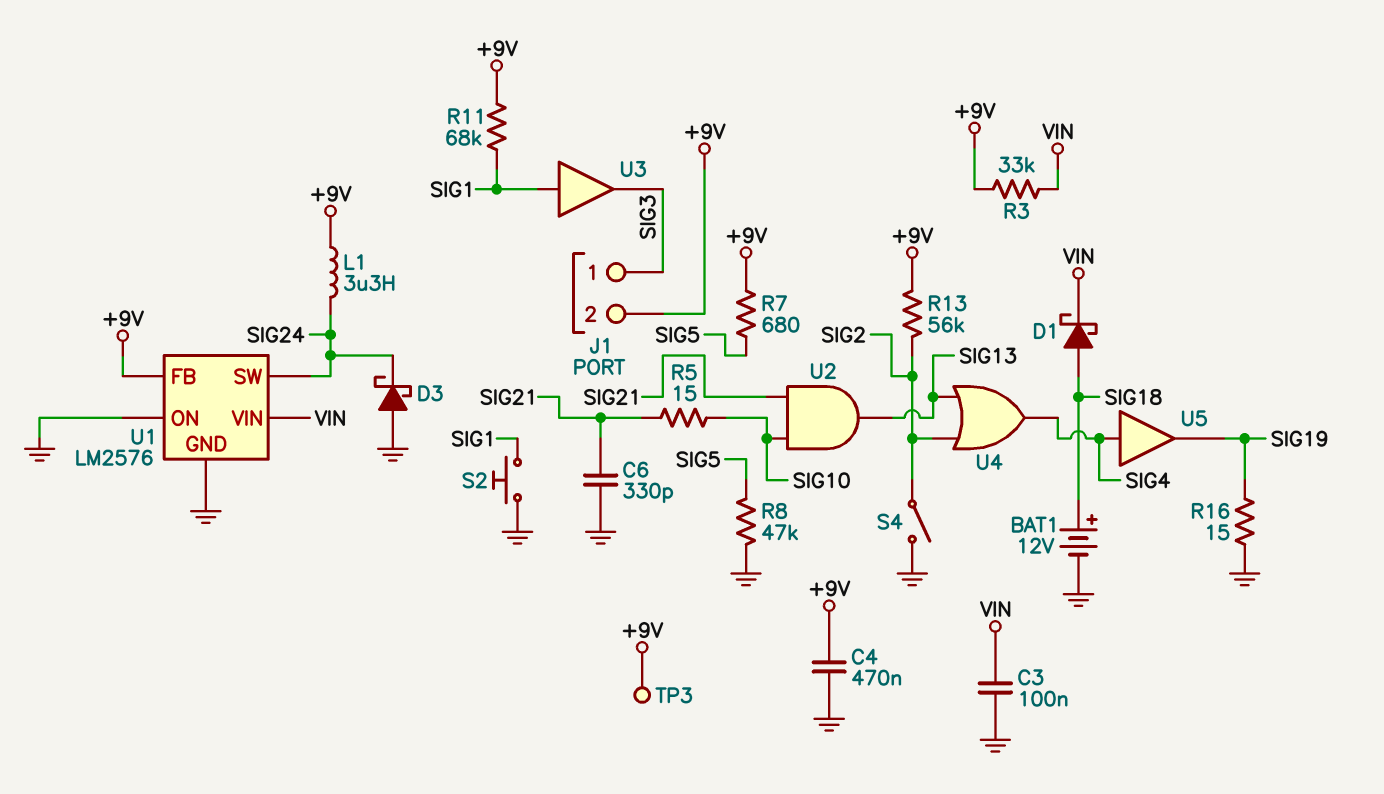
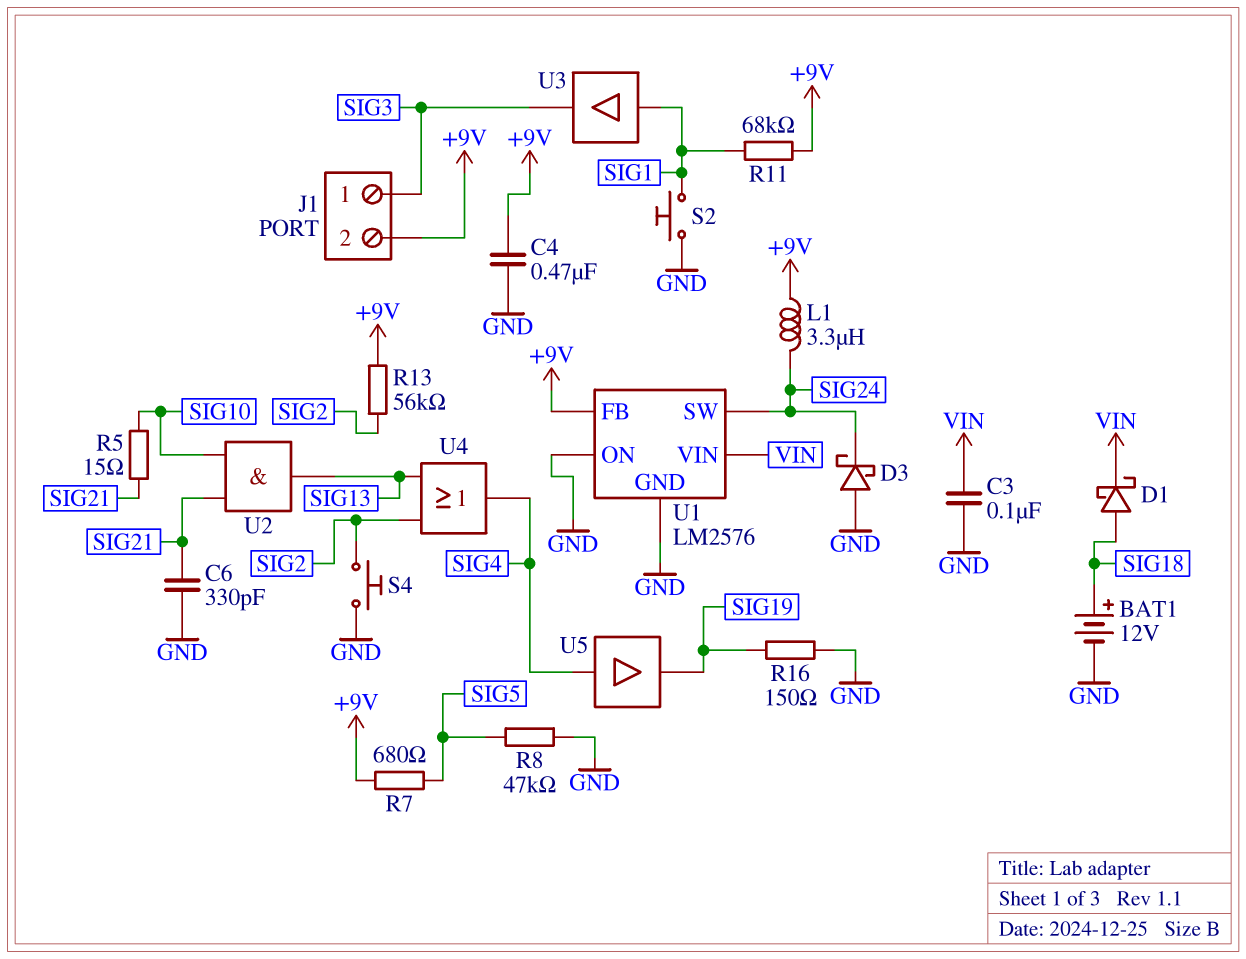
R3: 33k (+9V, VIN) -> none
R16: 15 (GND, SIG19) -> 150 (GND, SIG19)
S4: switch (GND, SIG2) -> button (GND, SIG2)
TP3: test point (+9V) -> none

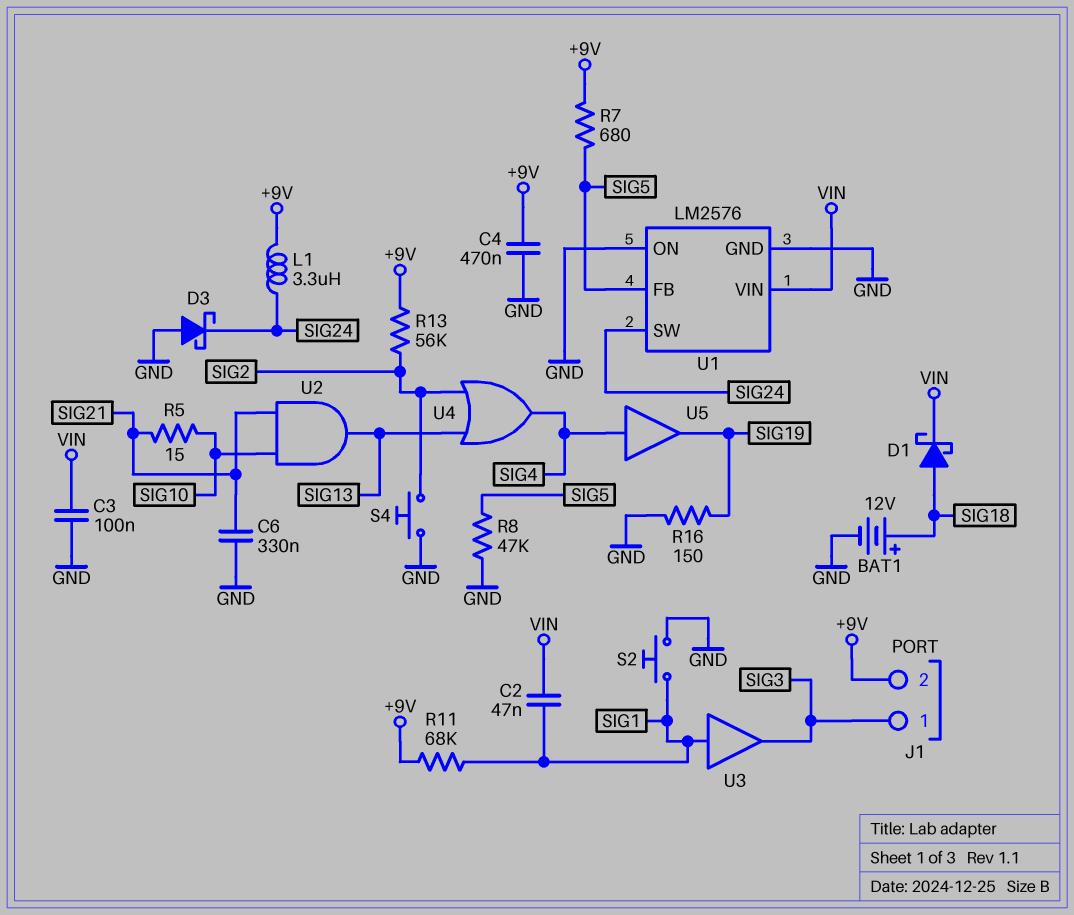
C2: none -> 47nF (SIG1, VIN)
C6: 330pF (GND, SIG21) -> 330nF (GND, SIG21)
U1 pin FB: +9V -> SIG5

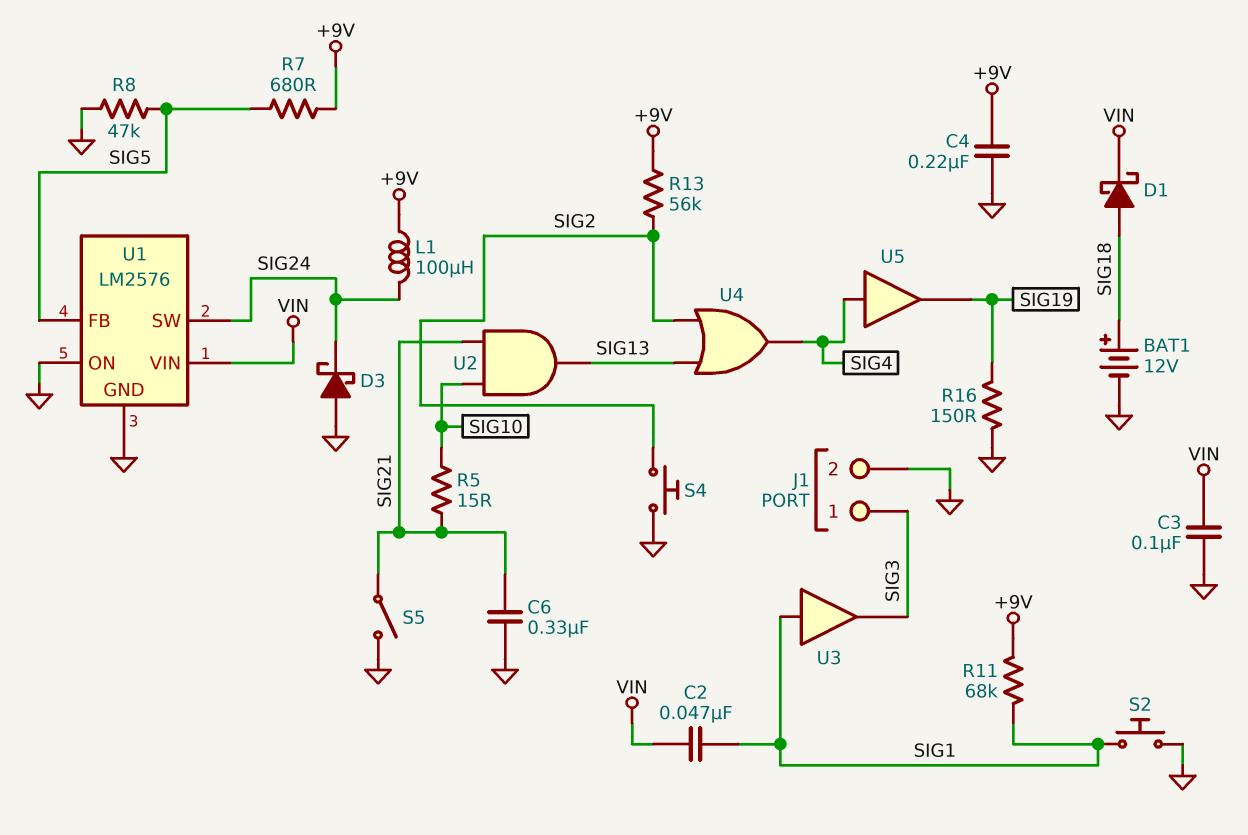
C4: 470nF (+9V, GND) -> 220nF (+9V, GND)
J1 pin 2: +9V -> GND
L1: 3.3uH (+9V, SIG24) -> 100uH (+9V, SIG24)
S5: none -> switch (GND, SIG21)

